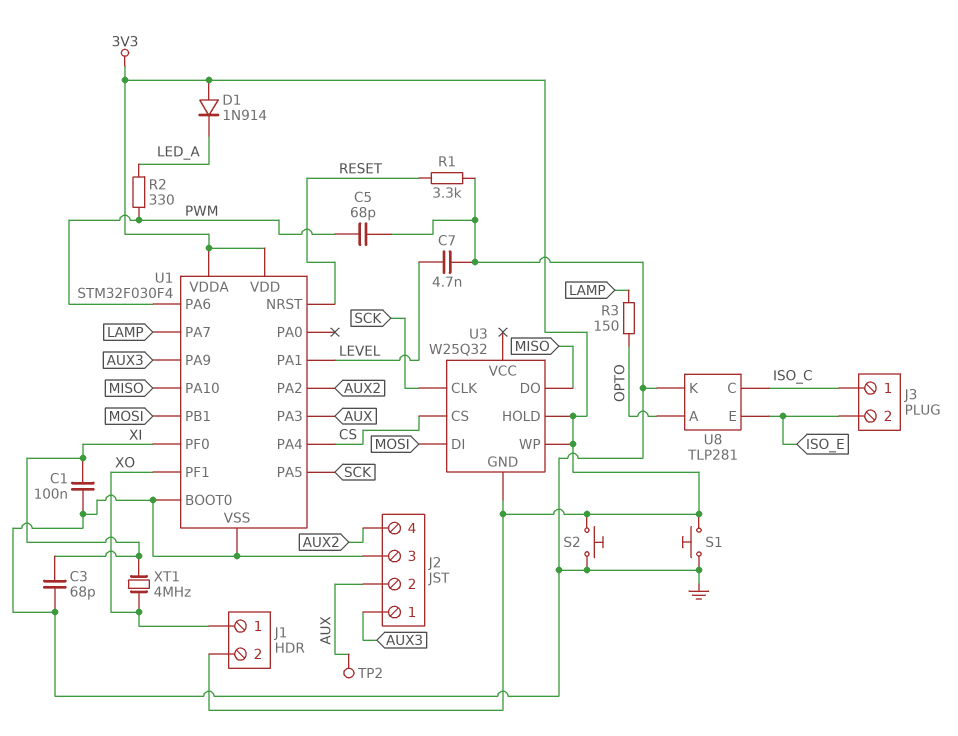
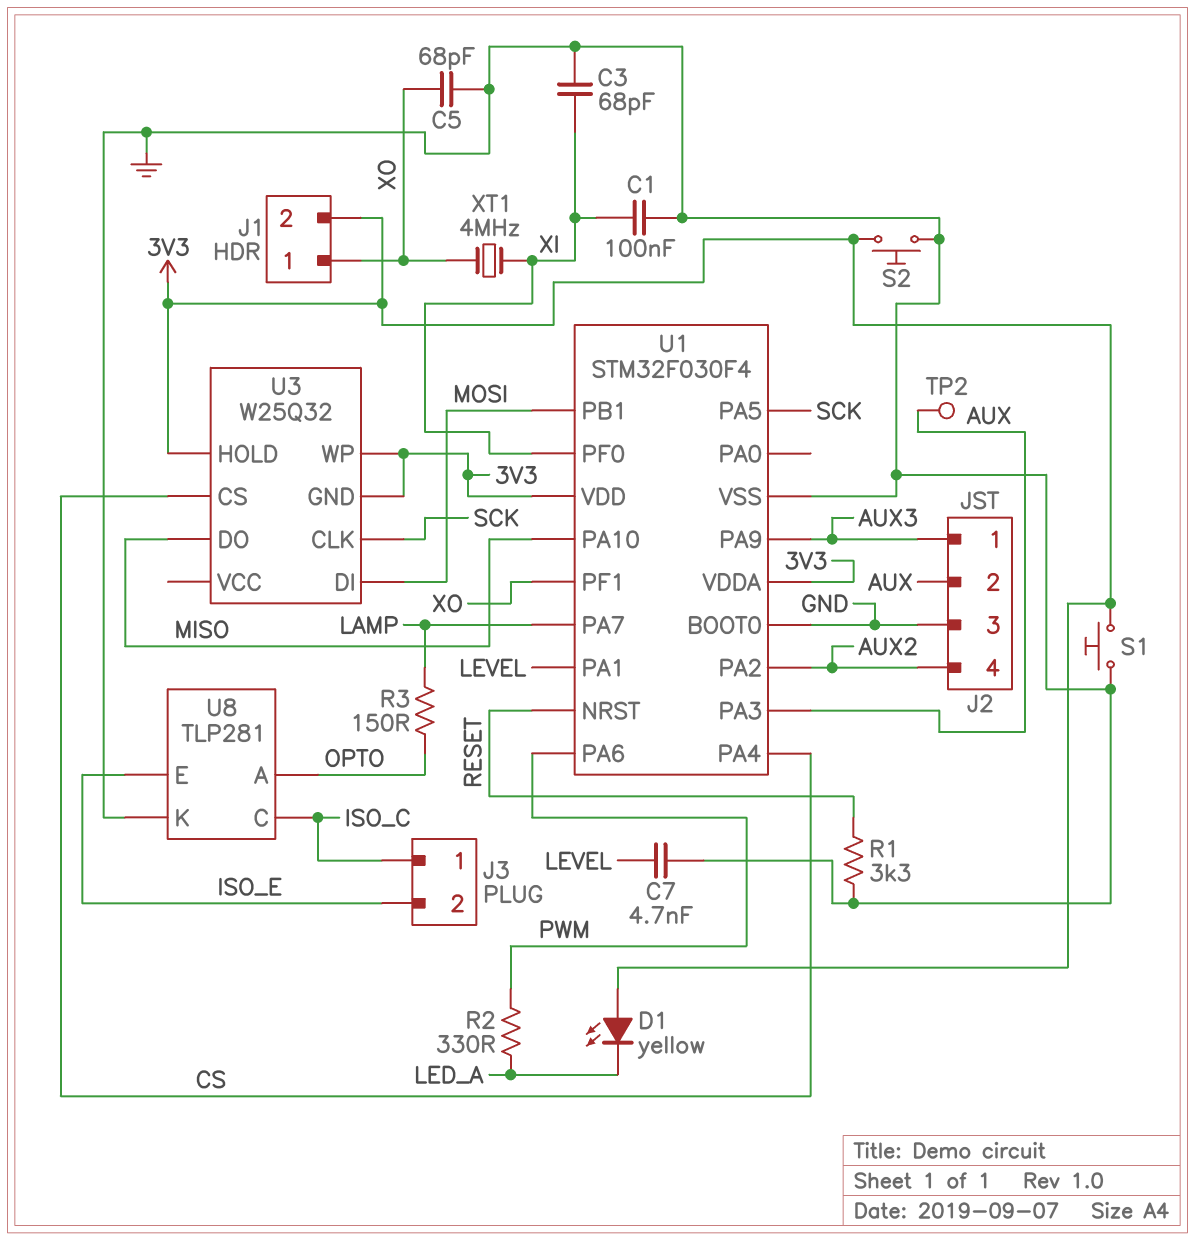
C5: 68pF (GND, PWM) -> 68pF (GND, XO)
D1: diode 1N914 (A 3V3, K LED_A) -> LED yellow (A 3V3, K LED_A)

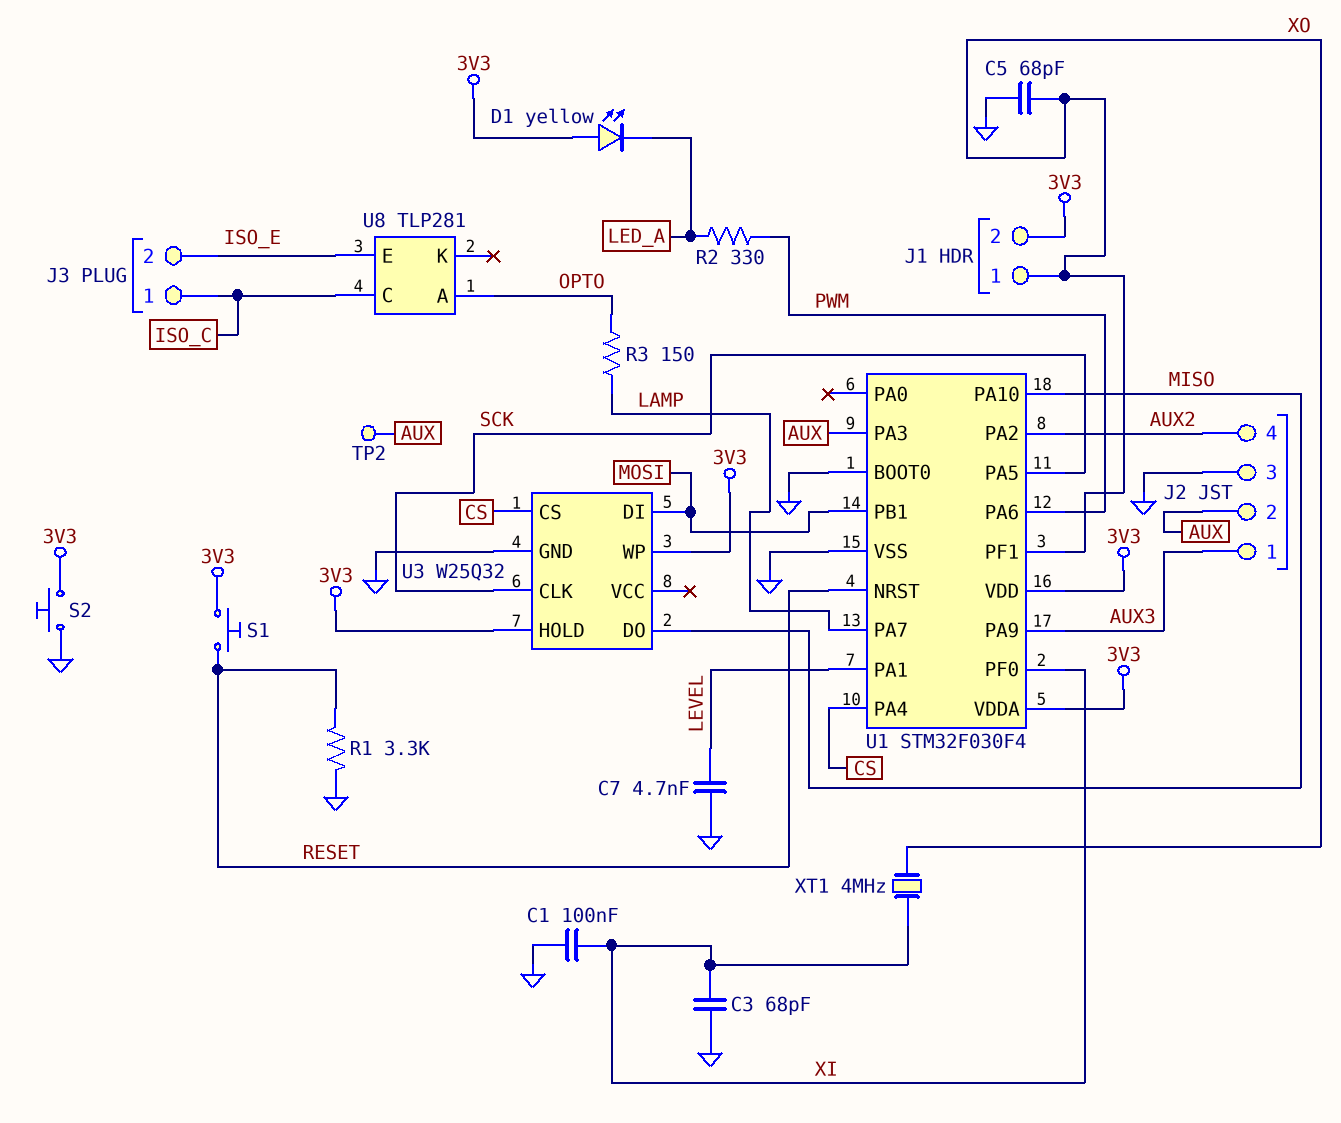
S1: button (3V3, GND) -> button (3V3, RESET)
U3 pin GND: 3V3 -> GND
U8 pin K: GND -> none

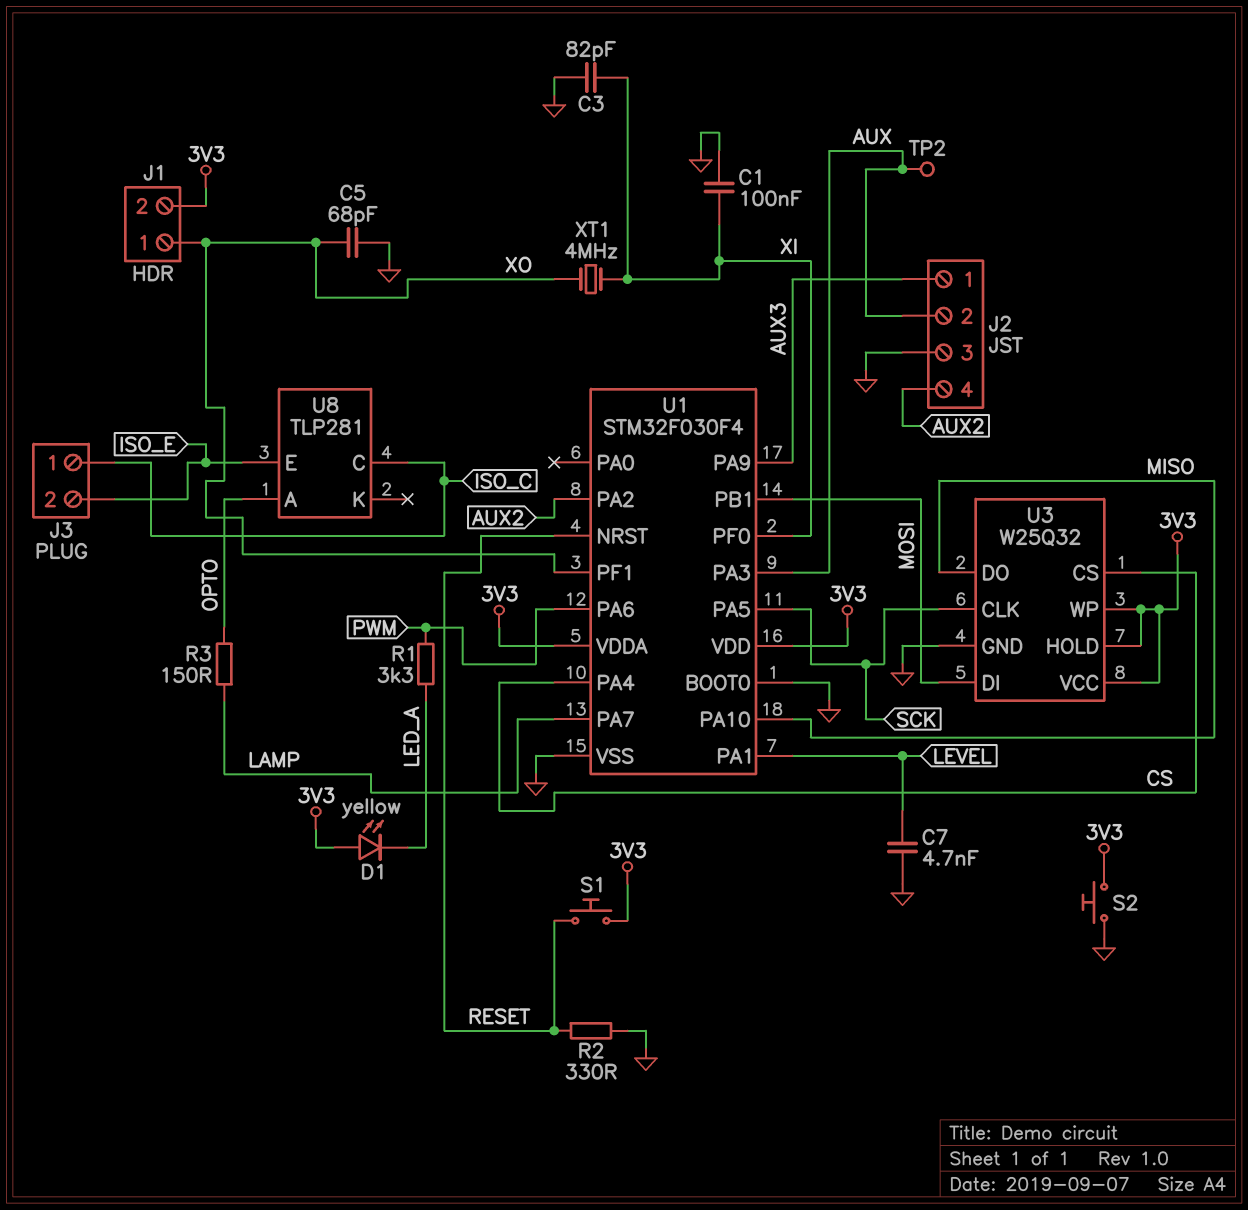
C3: 68pF (GND, XI) -> 82pF (GND, XI)
R1: 3.3k (GND, RESET) -> 3.3k (LED_A, PWM)
R2: 330 (LED_A, PWM) -> 330 (GND, RESET)
U3 pin VCC: none -> 3V3

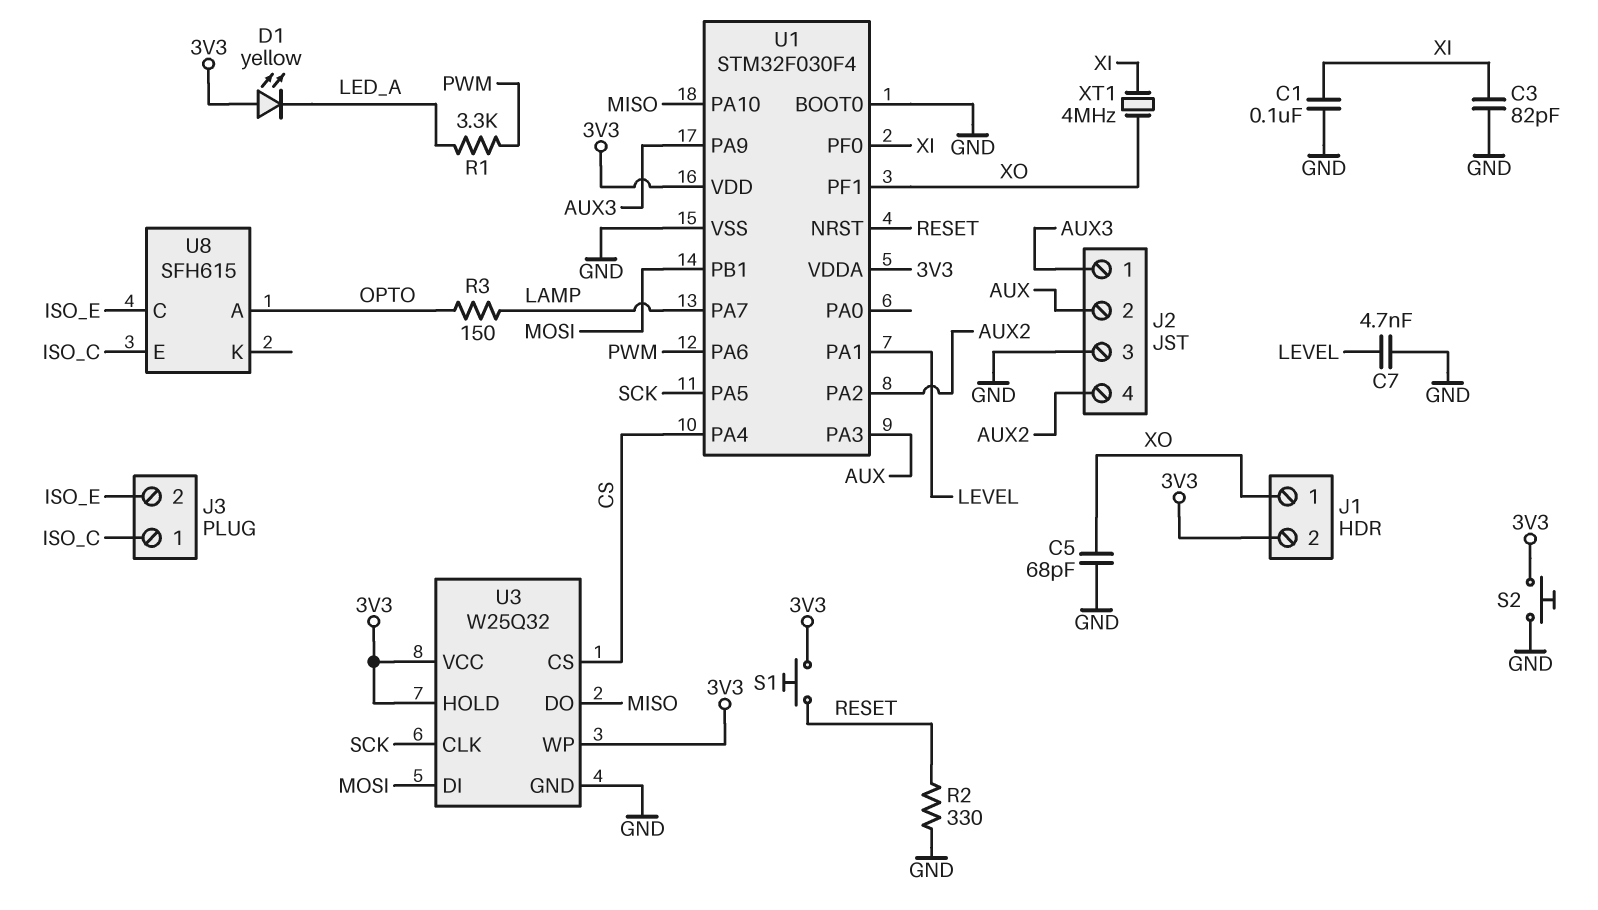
TP2: test point (AUX) -> none
U8: TLP281 -> SFH615
U8 pin C: ISO_C -> ISO_E
U8 pin E: ISO_E -> ISO_C

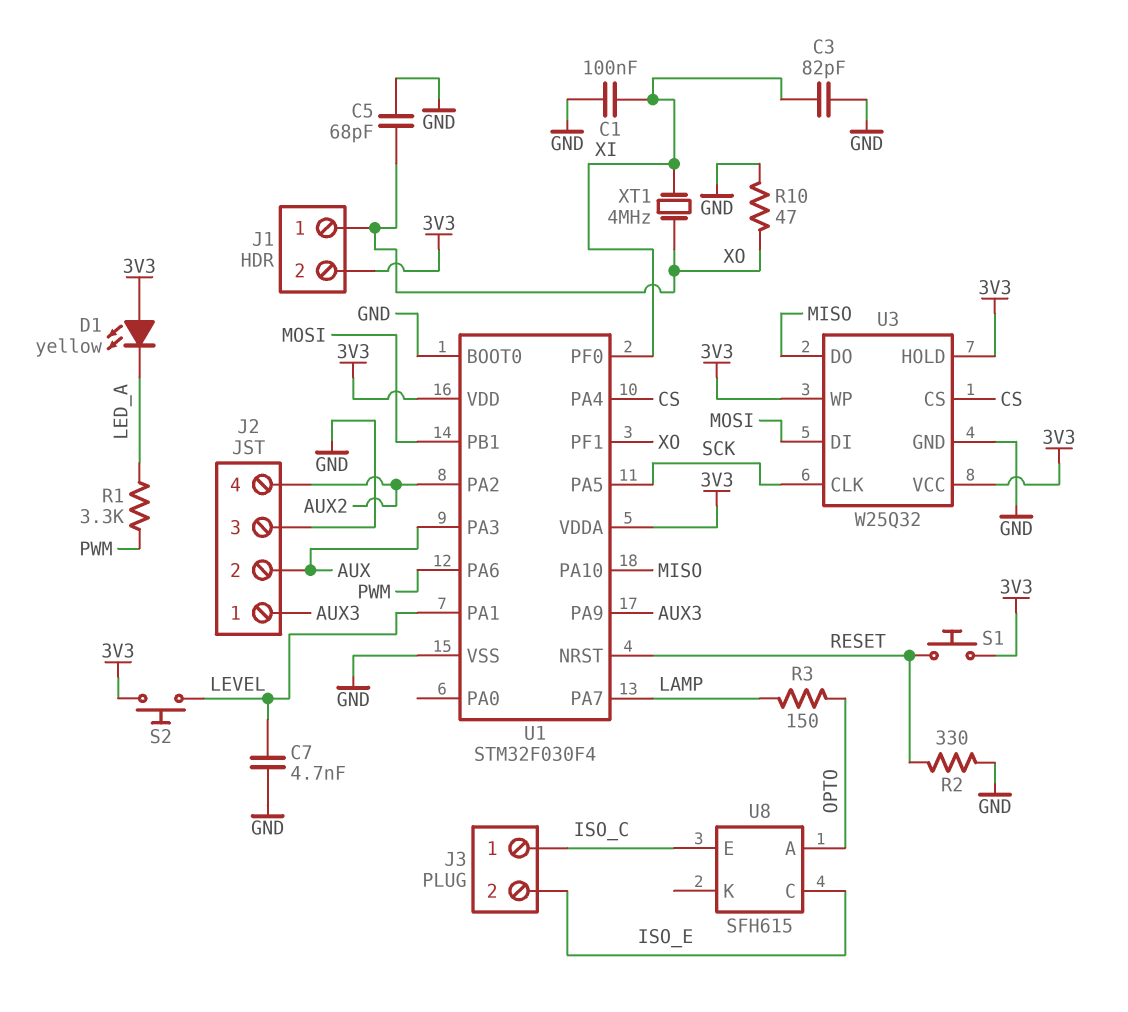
R10: none -> 47 (GND, XO)
S2: button (3V3, GND) -> button (3V3, LEVEL)

